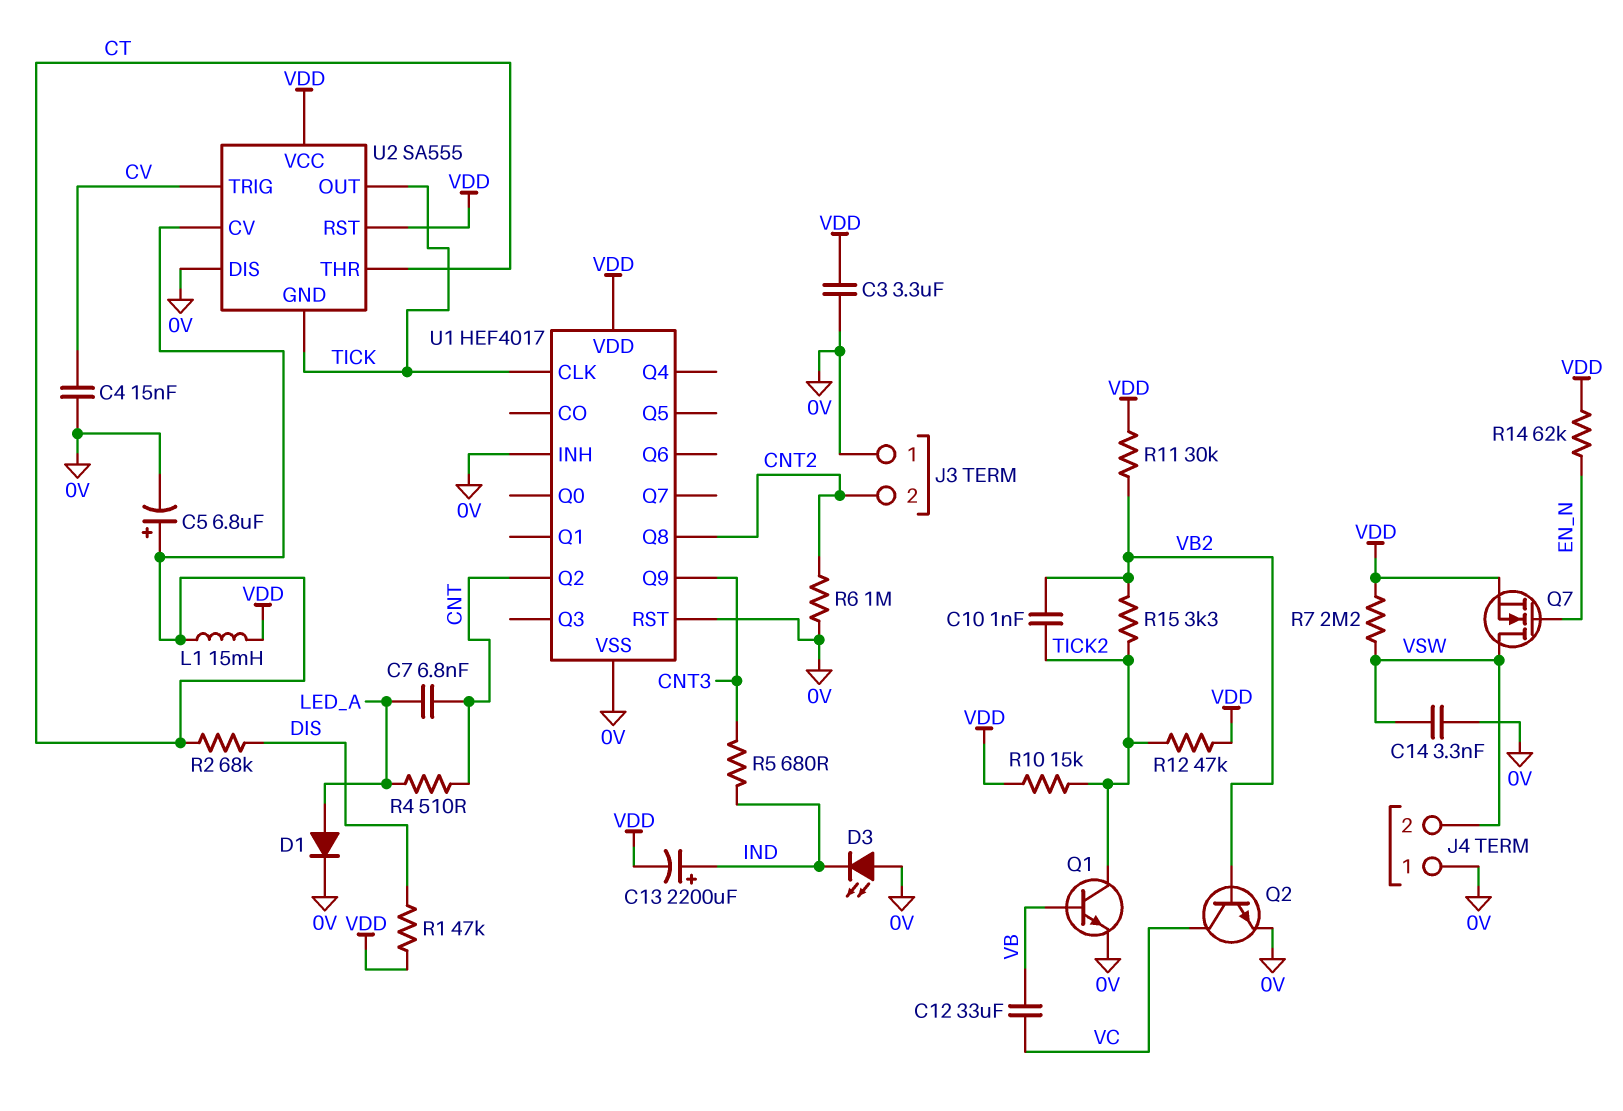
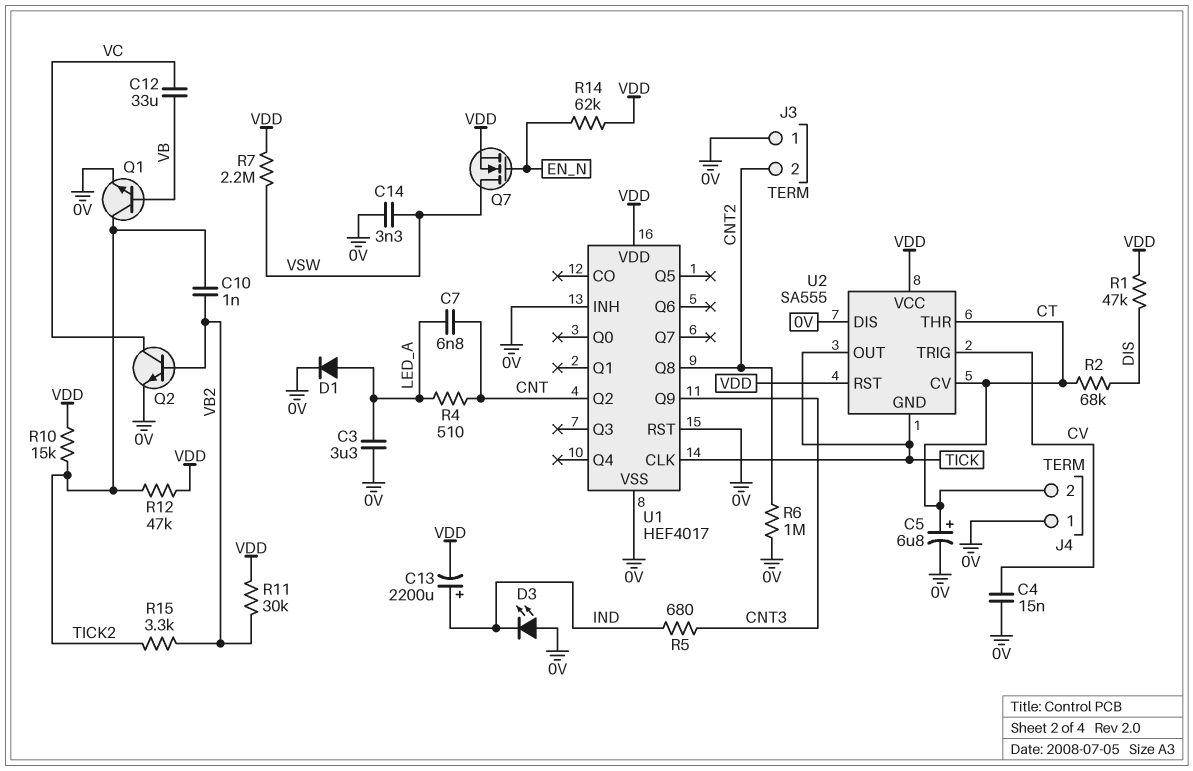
C3: 3.3uF (0V, VDD) -> 3.3uF (0V, LED_A)
J4 pin 2: VSW -> CT
L1: 15mH (CT, VDD) -> none

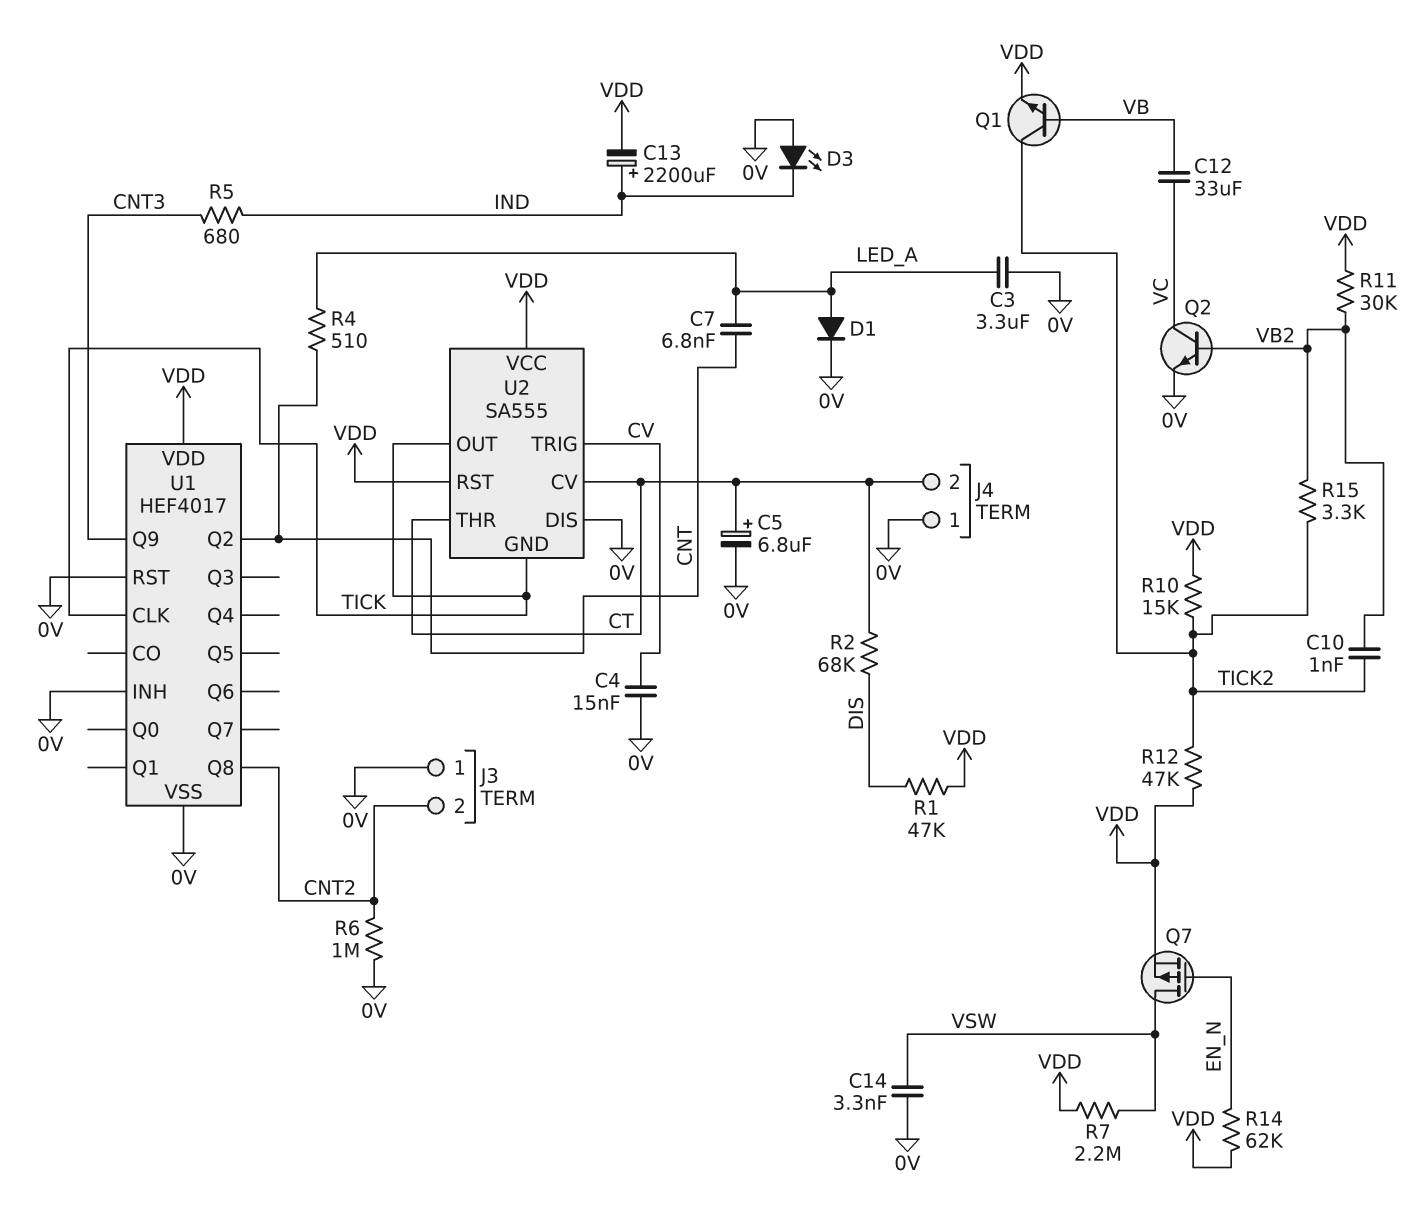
Q1: NPN (B VB, C TICK2, E 0V) -> NPN (B VB, C TICK2, E VDD)
Q7: NMOS (G EN_N, D VSW, S VDD) -> PMOS (G EN_N, D VSW, S VDD)

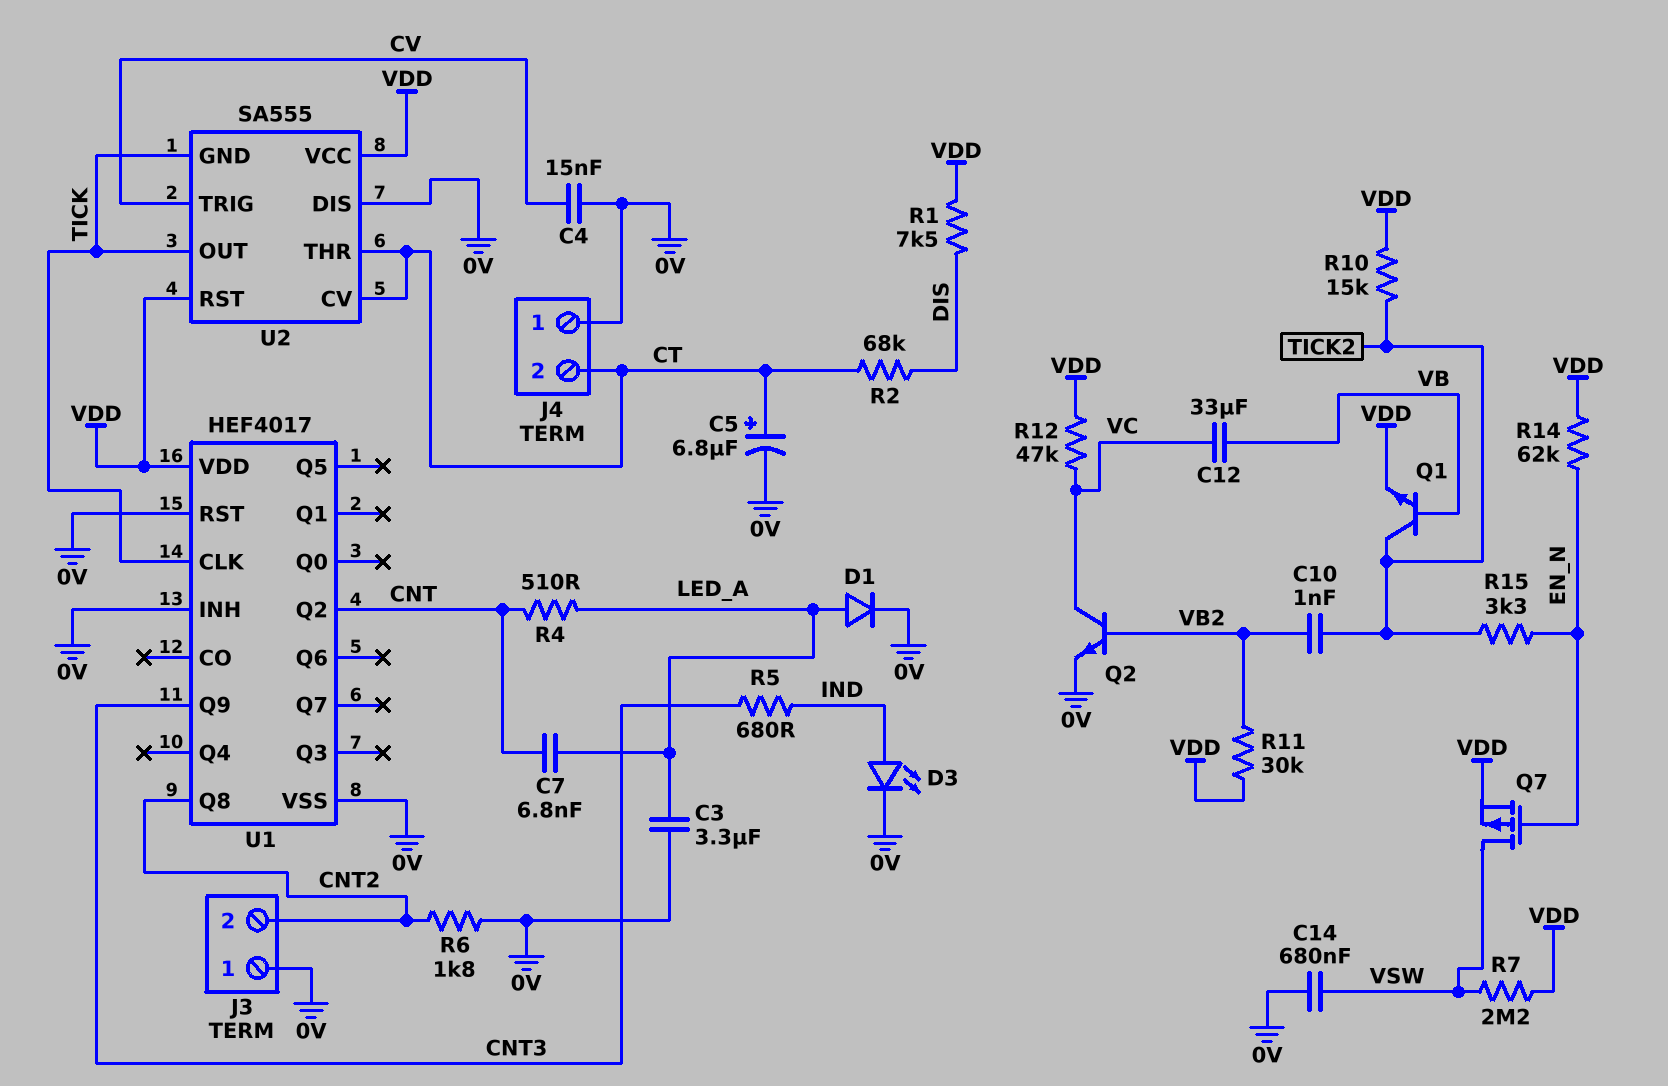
C13: 2200uF (plus IND, minus VDD) -> none
C14: 3.3nF (0V, VSW) -> 680nF (0V, VSW)
D3: LED (A 0V, K IND) -> LED (A IND, K 0V)
R1: 47k (DIS, VDD) -> 7.5k (DIS, VDD)
R6: 1M (0V, CNT2) -> 1.8k (0V, CNT2)
R12: 47k (TICK2, VDD) -> 47k (VC, VDD)
R15: 3.3k (TICK2, VB2) -> 3.3k (EN_N, TICK2)

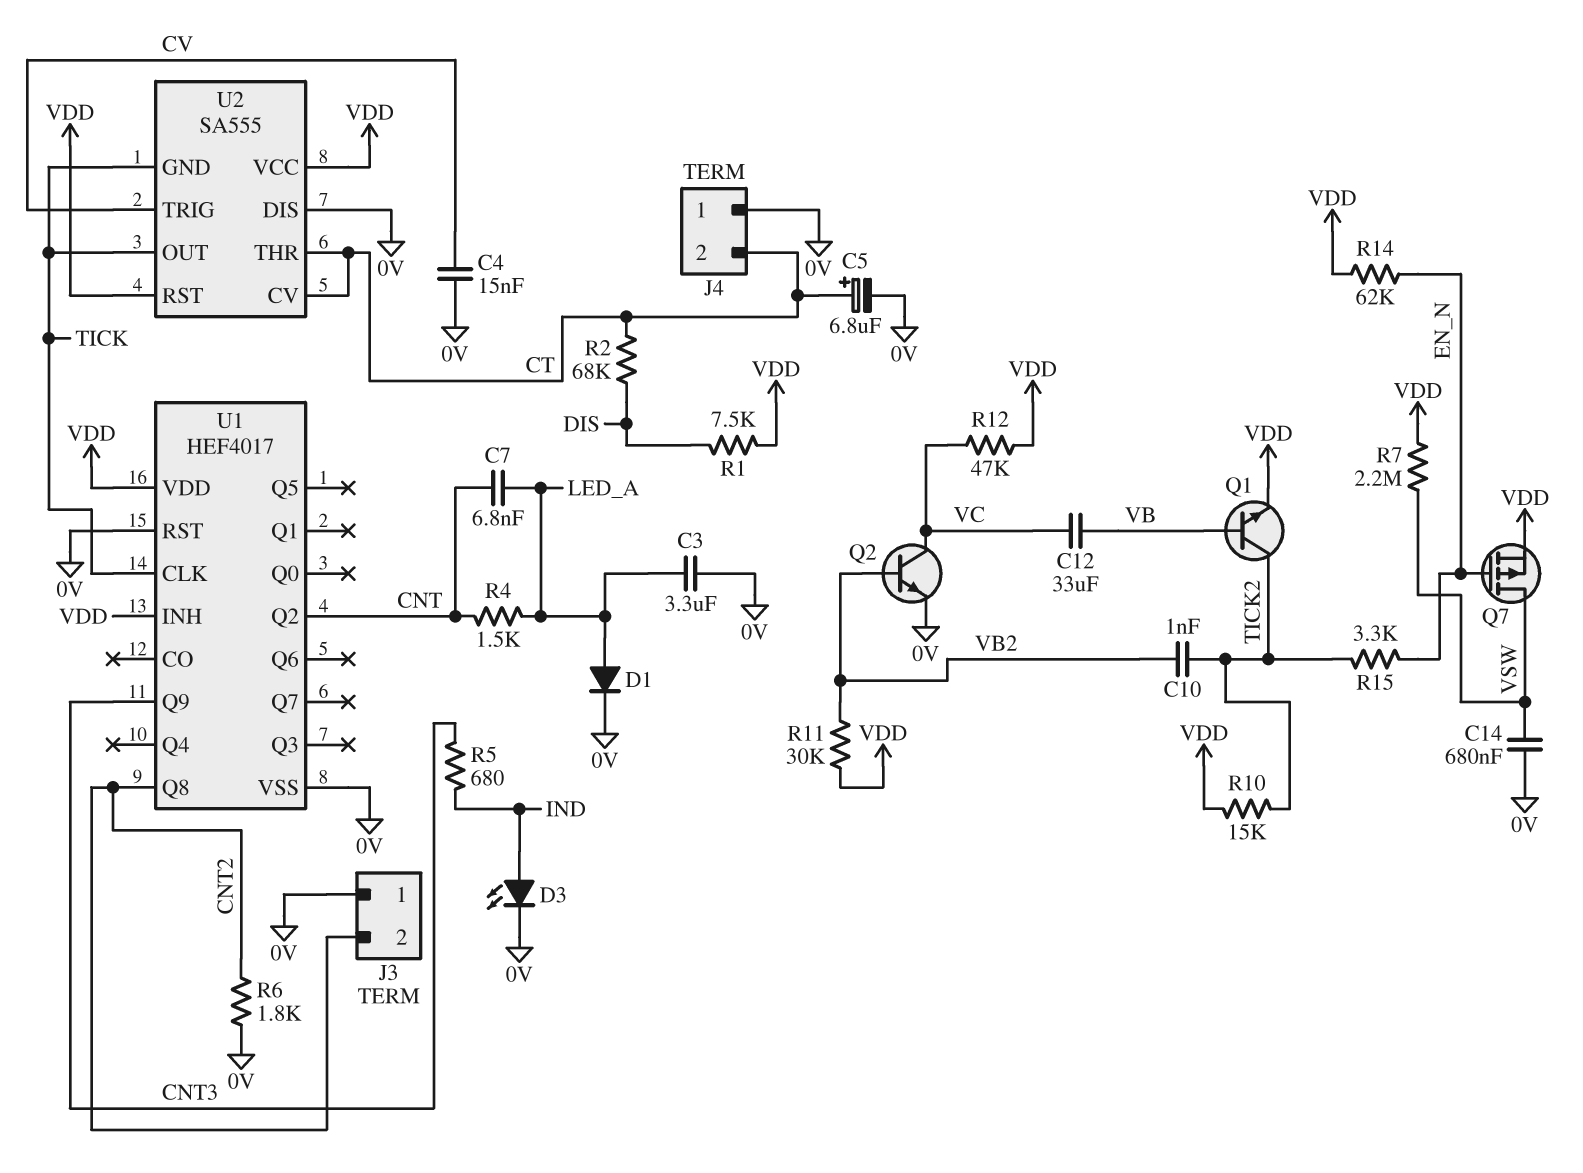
R4: 510 (CNT, LED_A) -> 1.5k (CNT, LED_A)
U1 pin INH: 0V -> VDD

